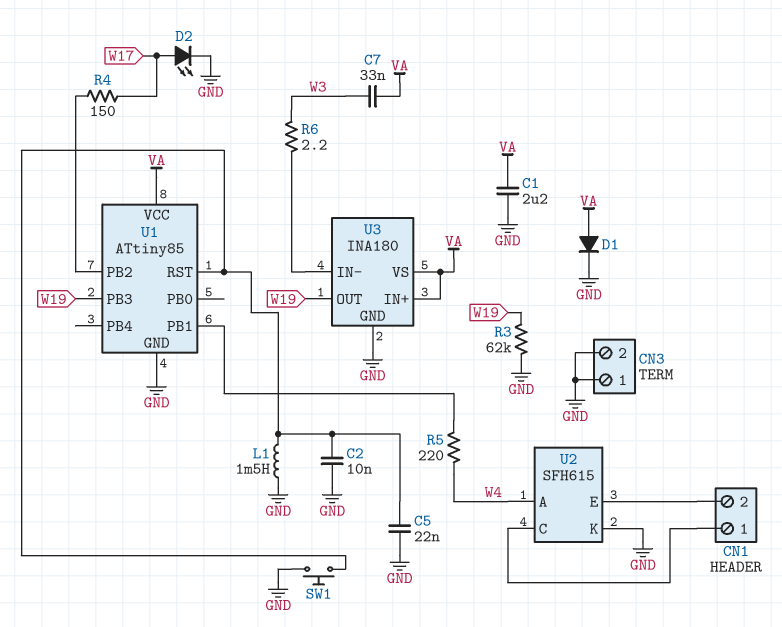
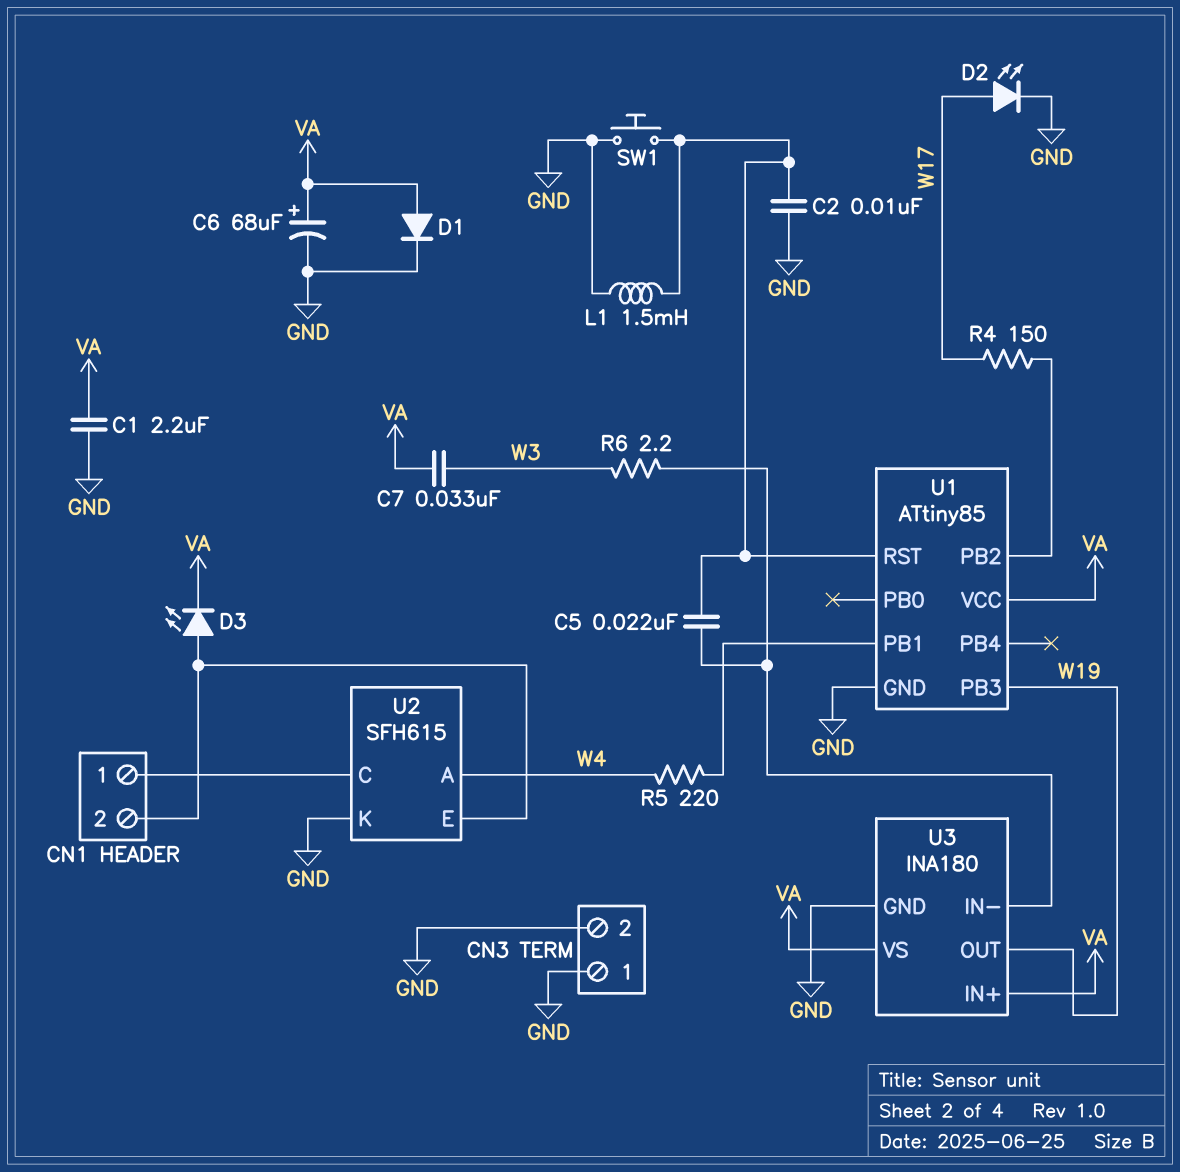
C5: 22nF (GND, U1/RST) -> 22nF (U1/RST, U3/IN-)
C6: none -> 68uF (plus VA, minus GND)
D3: none -> LED (A CN1/2, K VA)
R3: 62k (GND, W19) -> none

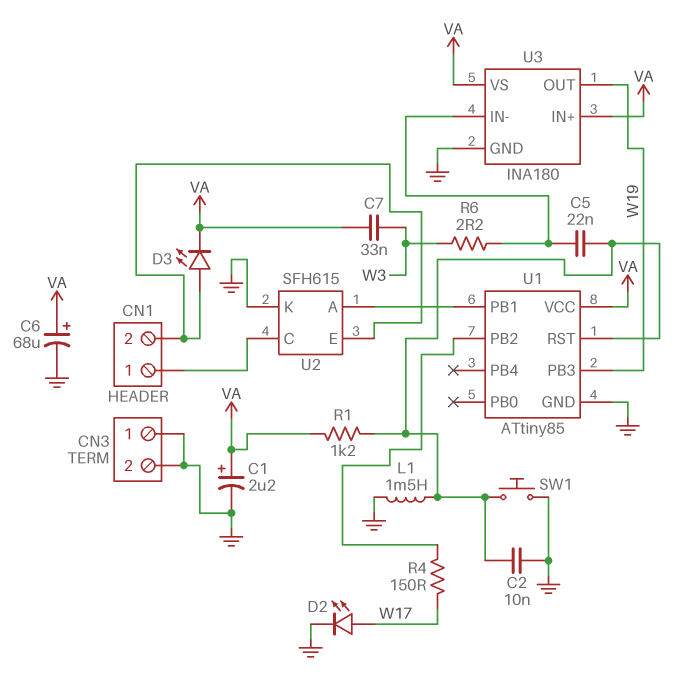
C1: 2.2uF (GND, VA) -> 2.2uF (plus VA, minus GND)
D1: diode (A VA, K GND) -> none
R1: none -> 1.2k (U1/RST, VA)
R5: 220 (U1/PB1, W4) -> none
U2 pin A: W4 -> U1/PB1

